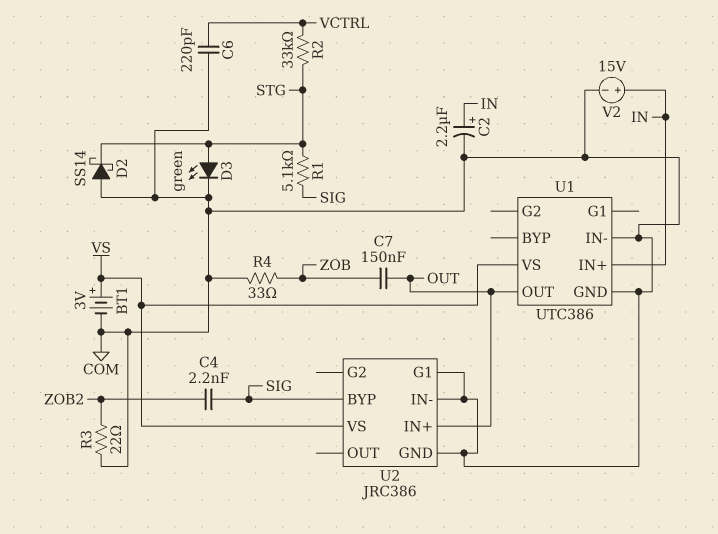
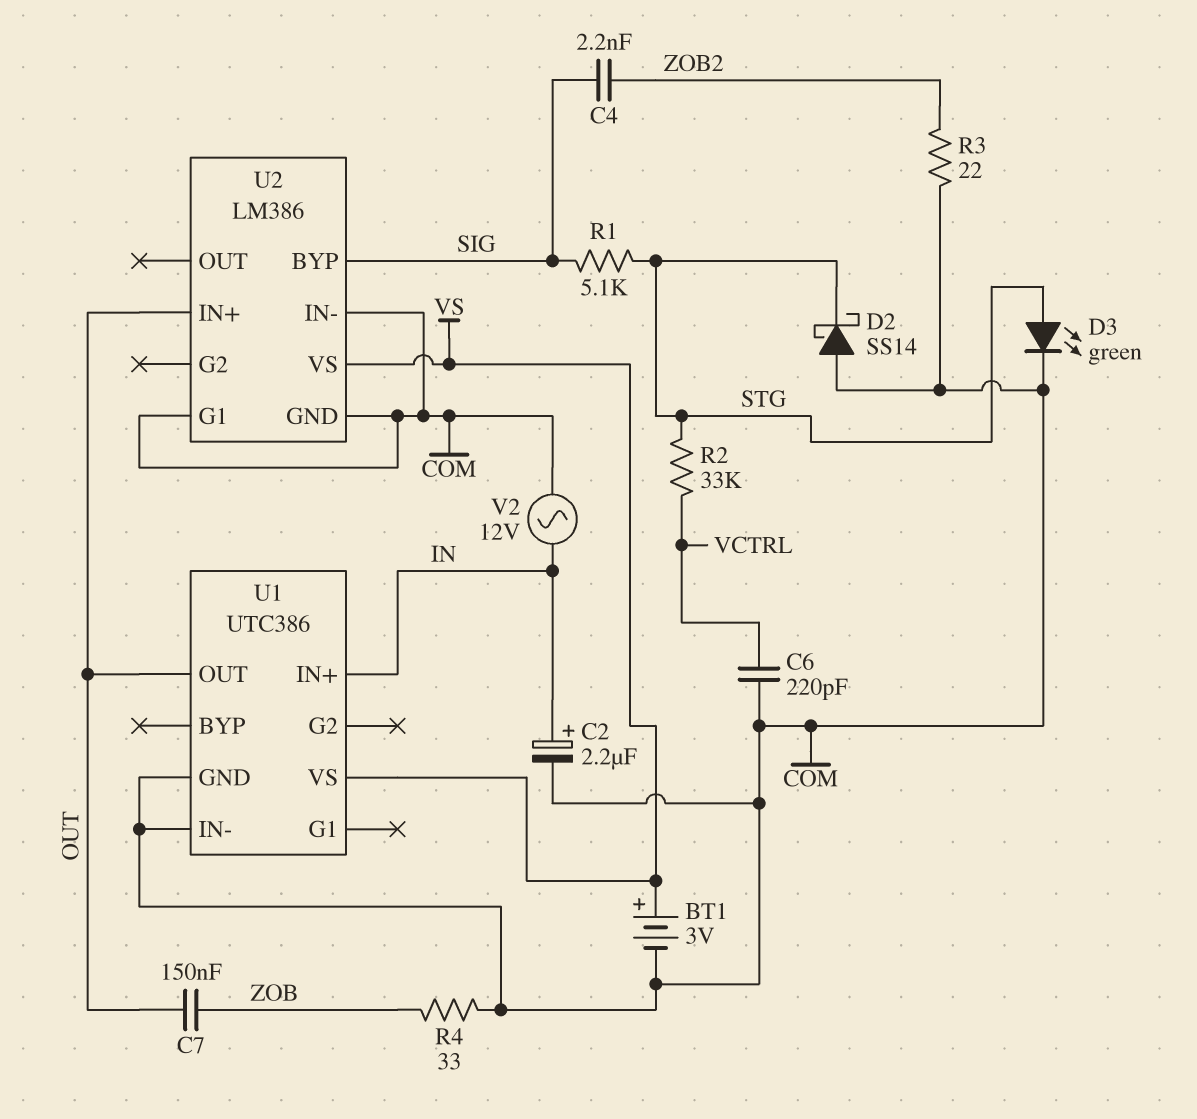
U2: JRC386 -> LM386
V2: 15V (plus IN, minus COM) -> AC 12V (COM, IN)

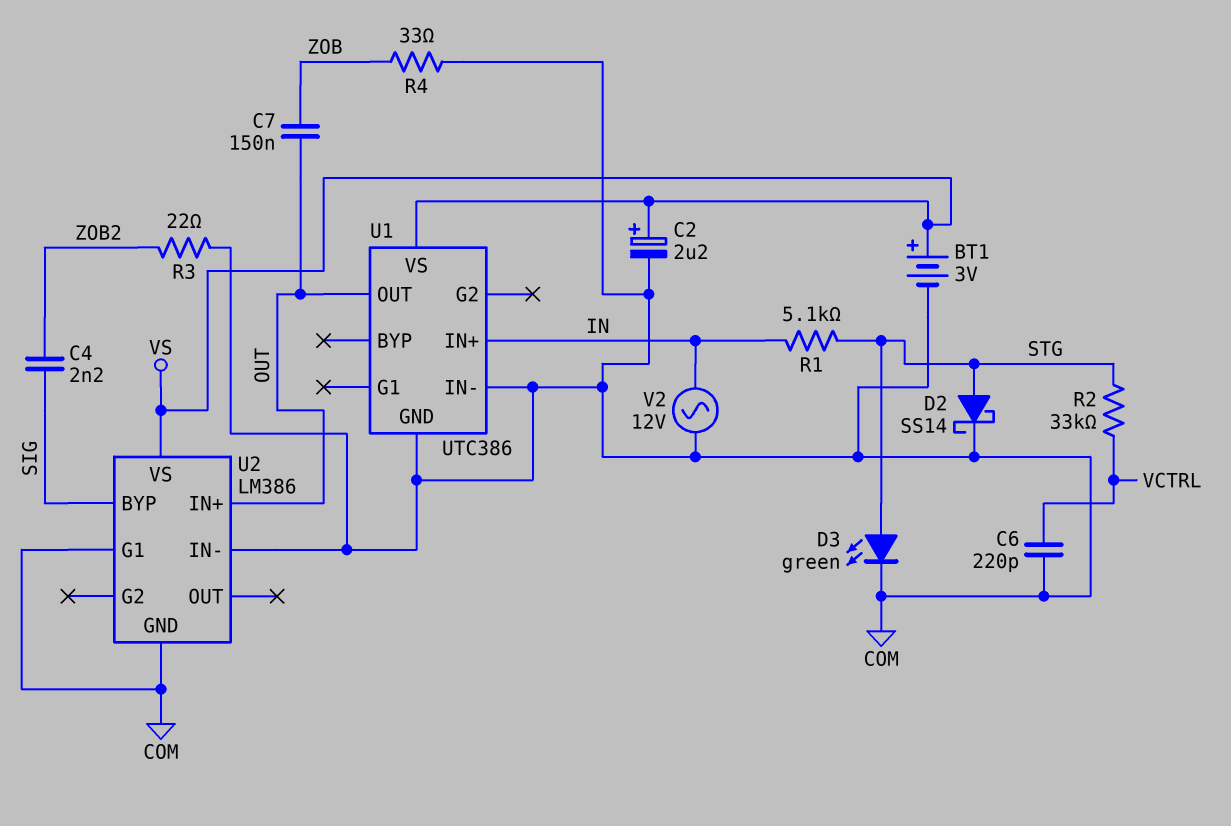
C2: 2.2uF (plus IN, minus COM) -> 2.2uF (plus VS, minus COM)
D2: schottky SS14 (A COM, K STG) -> schottky SS14 (A STG, K COM)
R1: 5.1k (SIG, STG) -> 5.1k (IN, STG)

